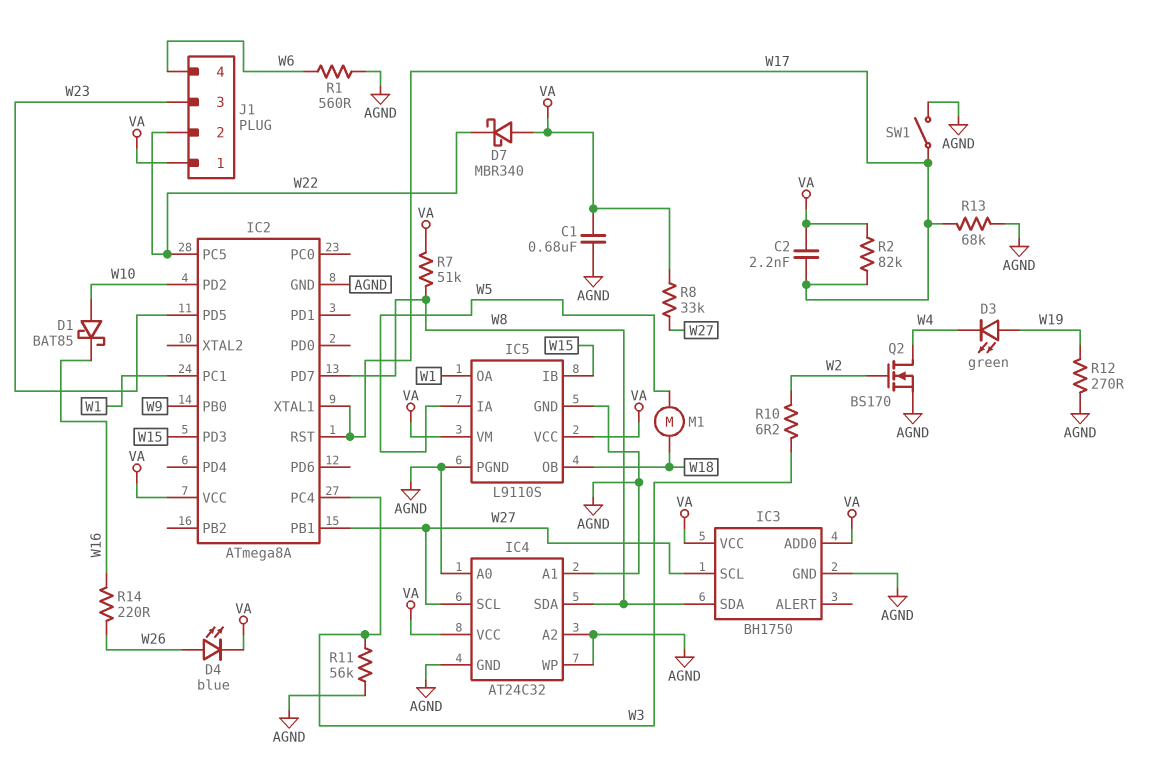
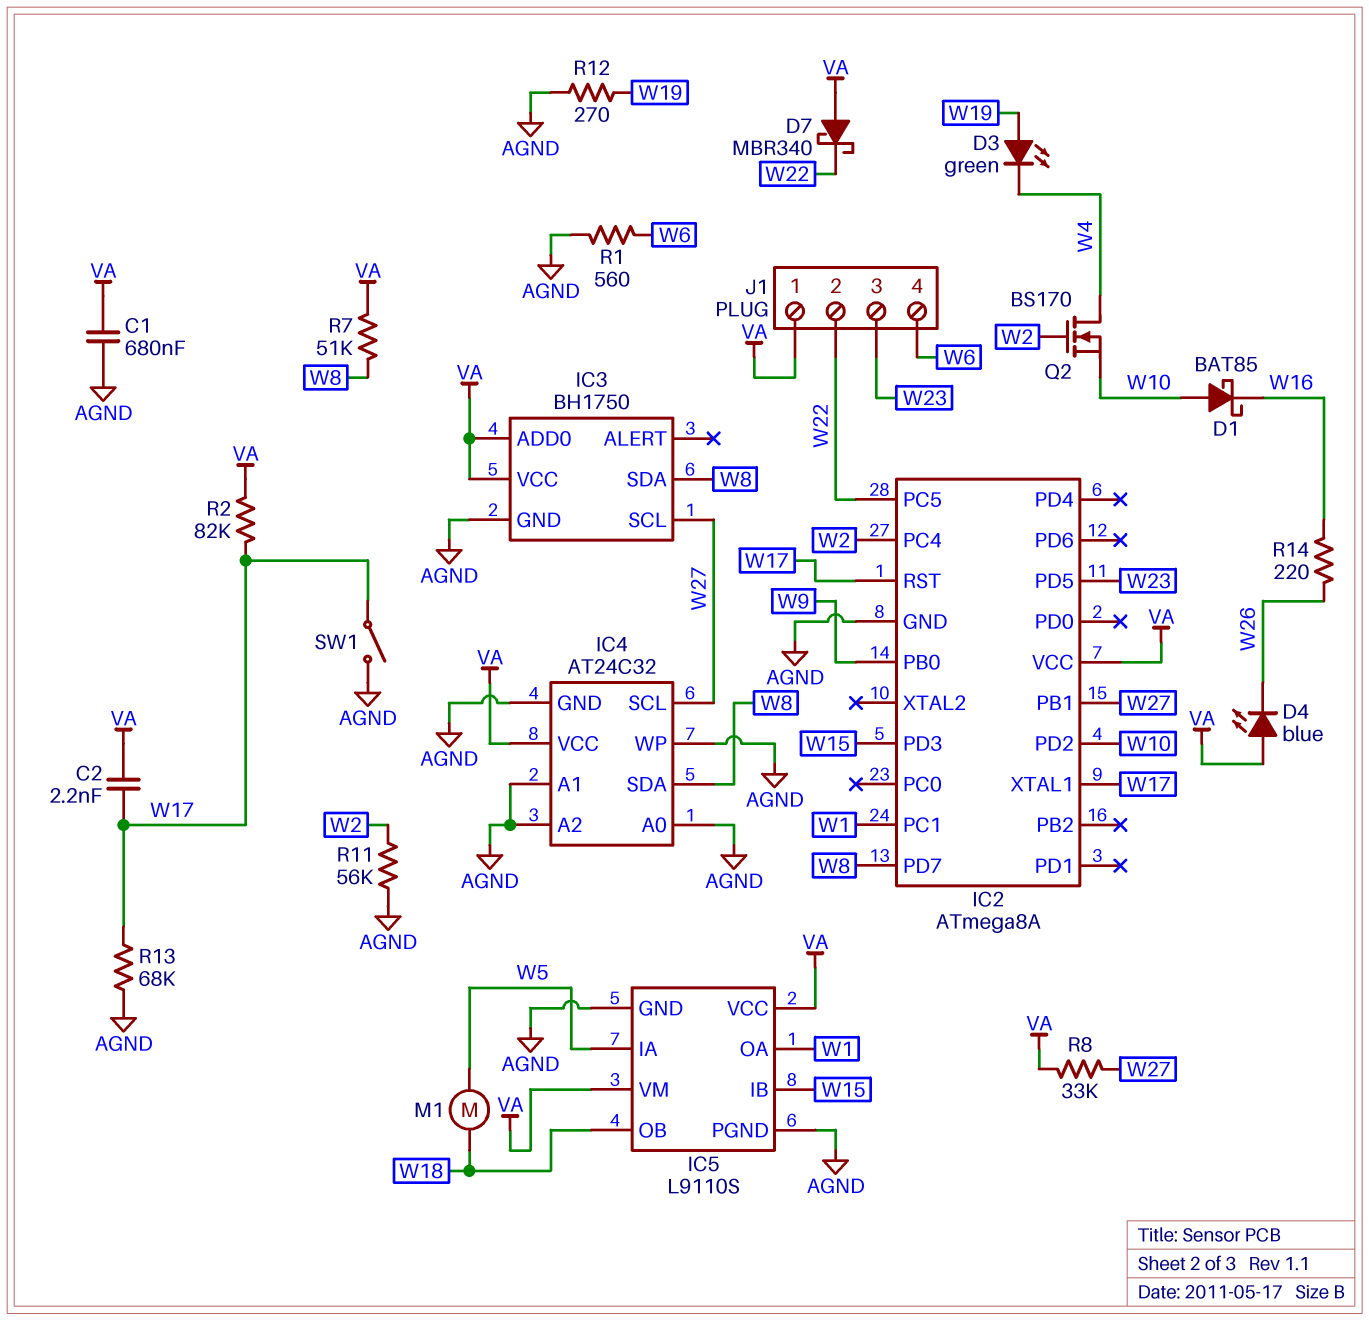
D4: LED blue (A W26, K VA) -> LED blue (A VA, K W26)
IC2 pin PC4: W3 -> W2
Q2: NMOS BS170 (G W2, D W4, S AGND) -> NMOS BS170 (G W2, D W4, S W10)
R10: 6.2 (W2, W3) -> none
R11: 56k (AGND, W3) -> 56k (AGND, W2)

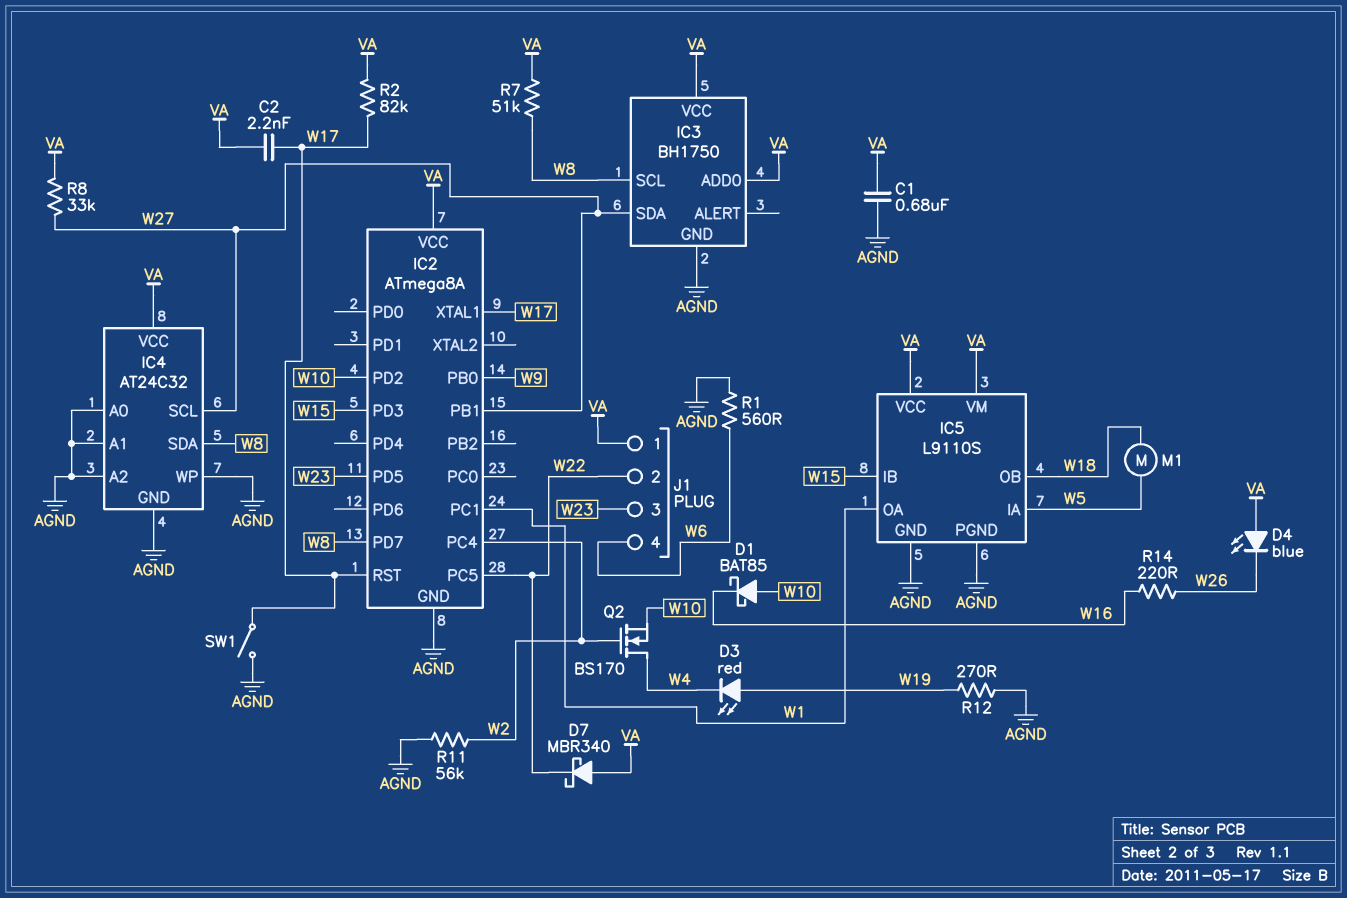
D3: LED green (A W19, K W4) -> LED red (A W19, K W4)
IC3 pin SCL: W27 -> W8
IC3 pin SDA: W8 -> W27
R13: 68k (AGND, W17) -> none

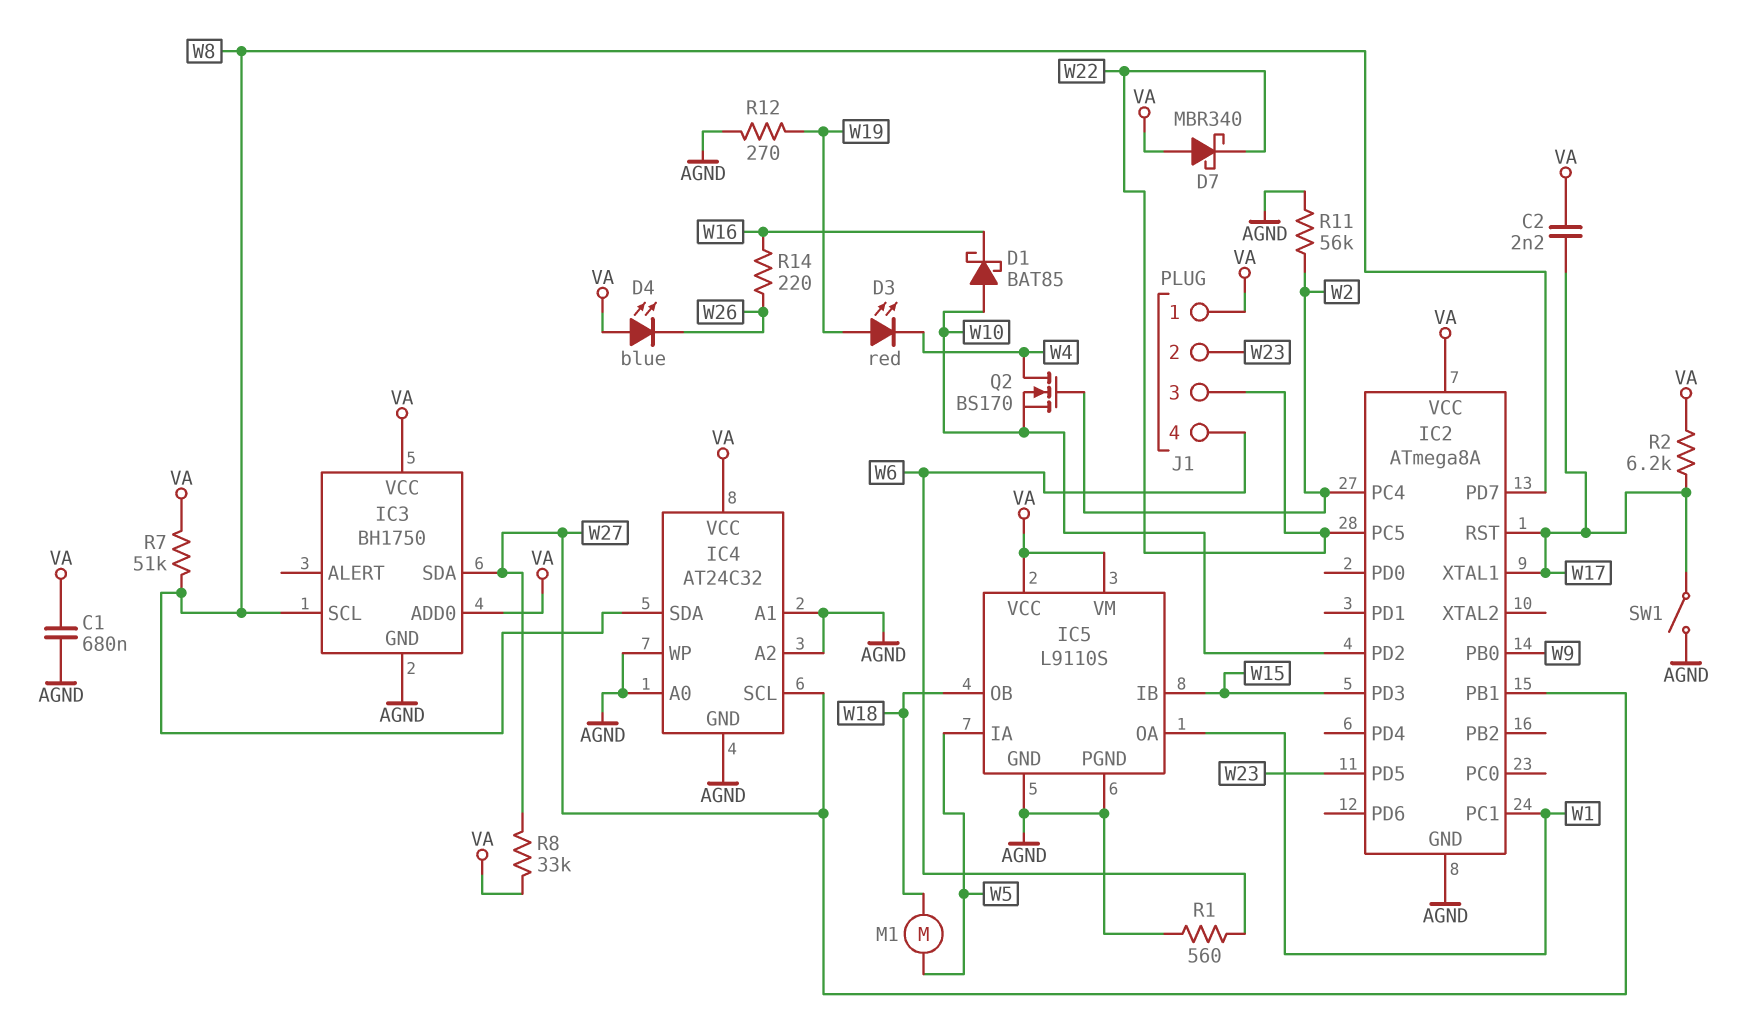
J1 pin 2: W22 -> W23
J1 pin 3: W23 -> W22
R2: 82k (VA, W17) -> 6.2k (VA, W17)

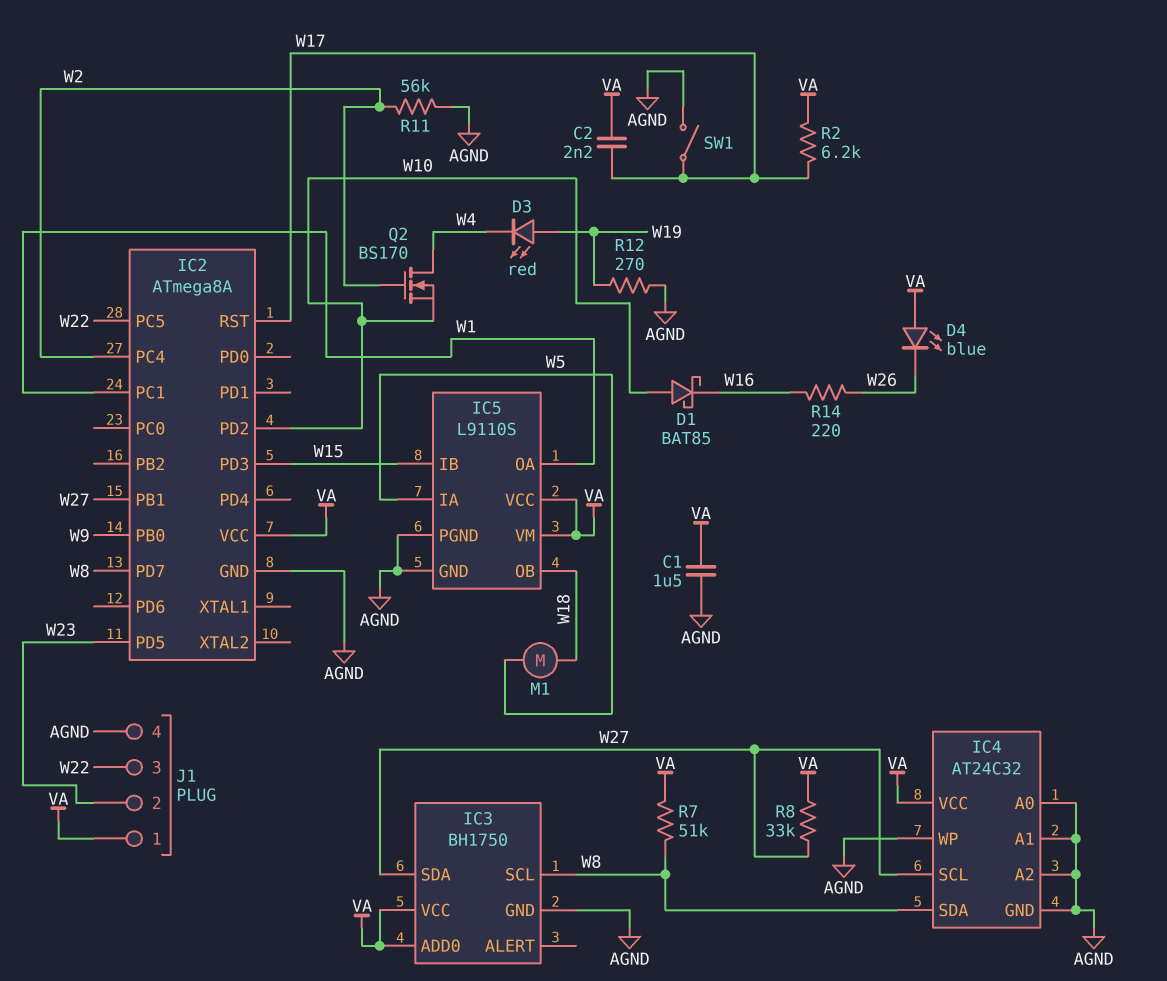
C1: 680nF (AGND, VA) -> 1.5uF (AGND, VA)
D7: schottky MBR340 (A VA, K W22) -> none
IC2 pin XTAL1: W17 -> none
J1 pin 4: W6 -> AGND
R1: 560 (AGND, W6) -> none

